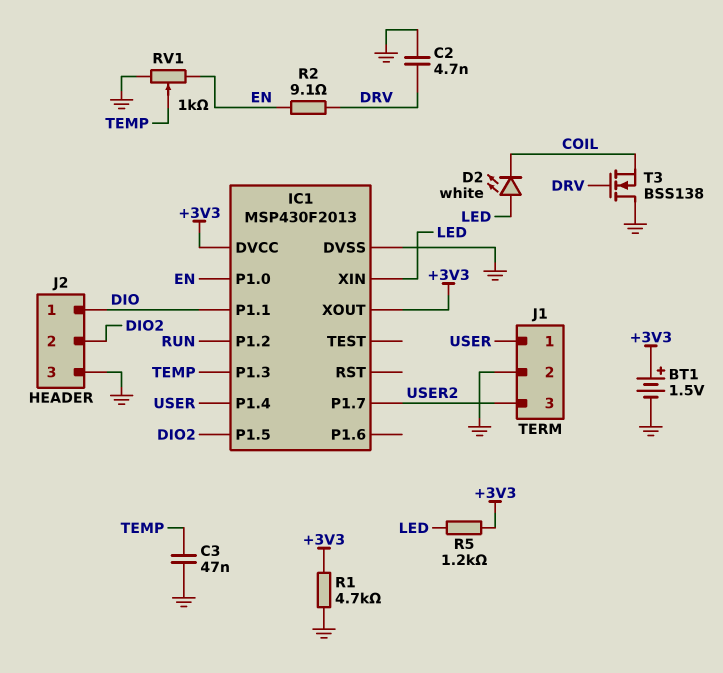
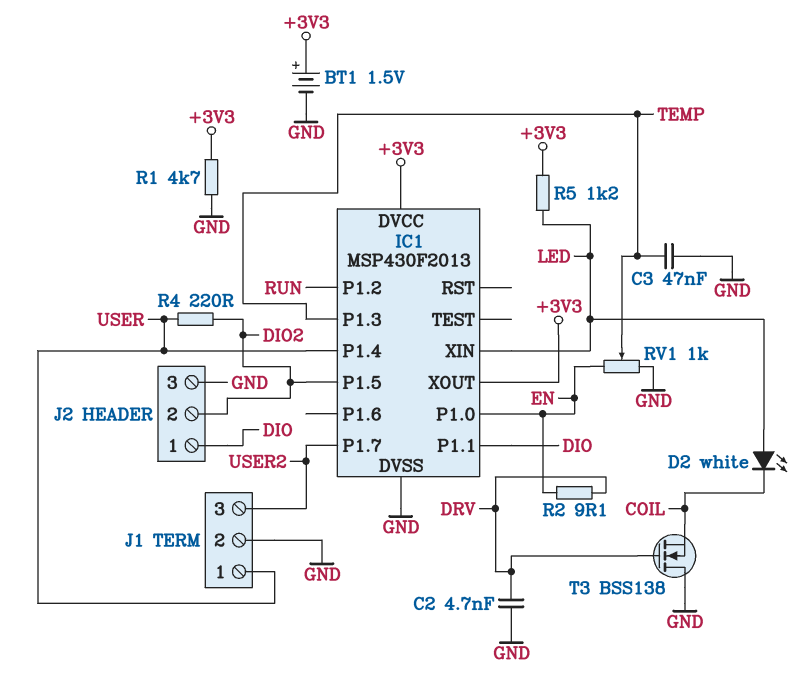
R4: none -> 220 (DIO2, USER)

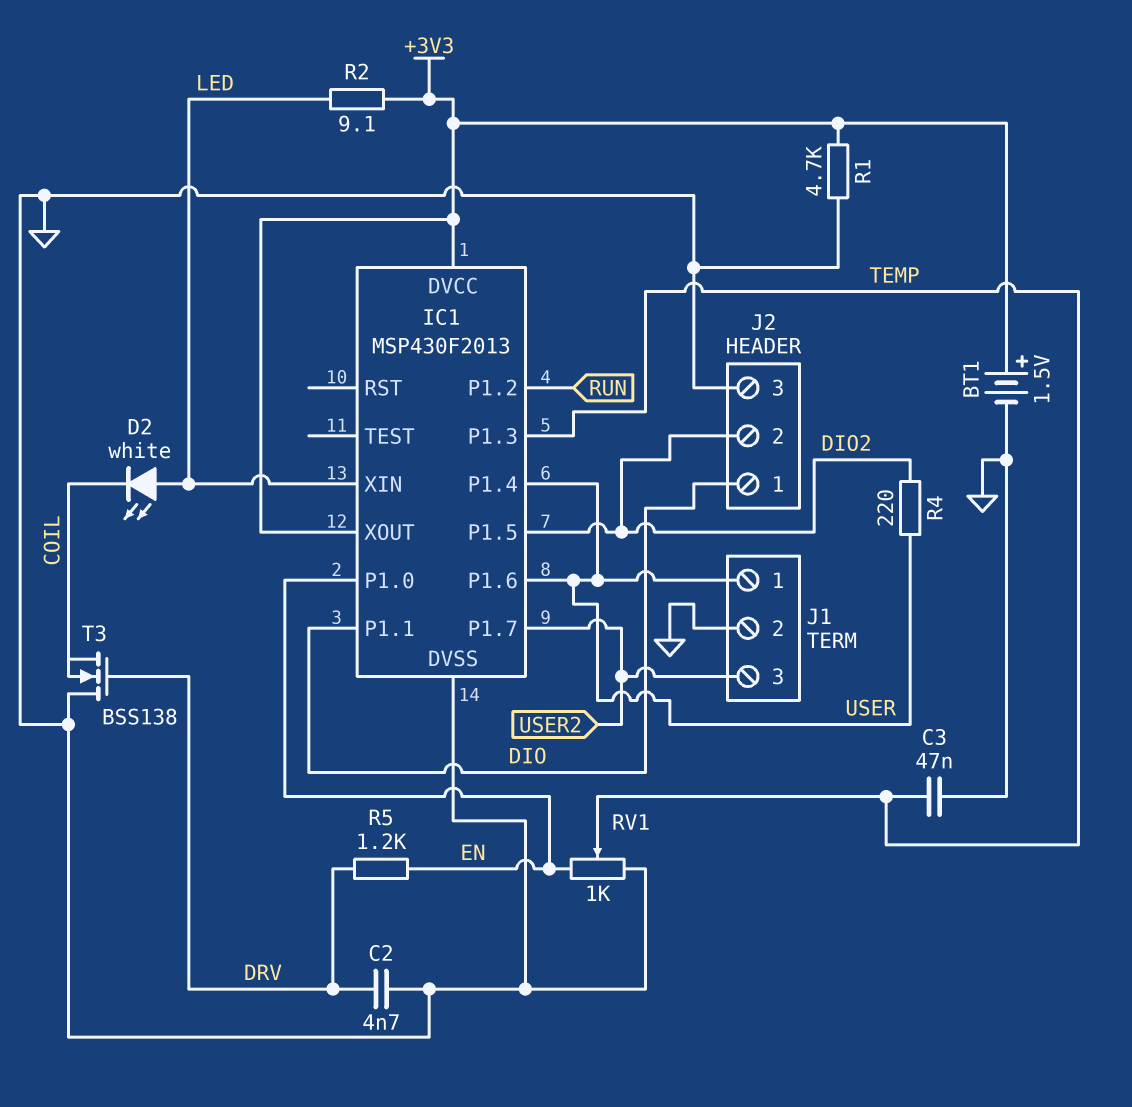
IC1 pin P1.6: none -> USER
R2: 9.1 (DRV, EN) -> 9.1 (+3V3, LED)
R5: 1.2k (+3V3, LED) -> 1.2k (DRV, EN)

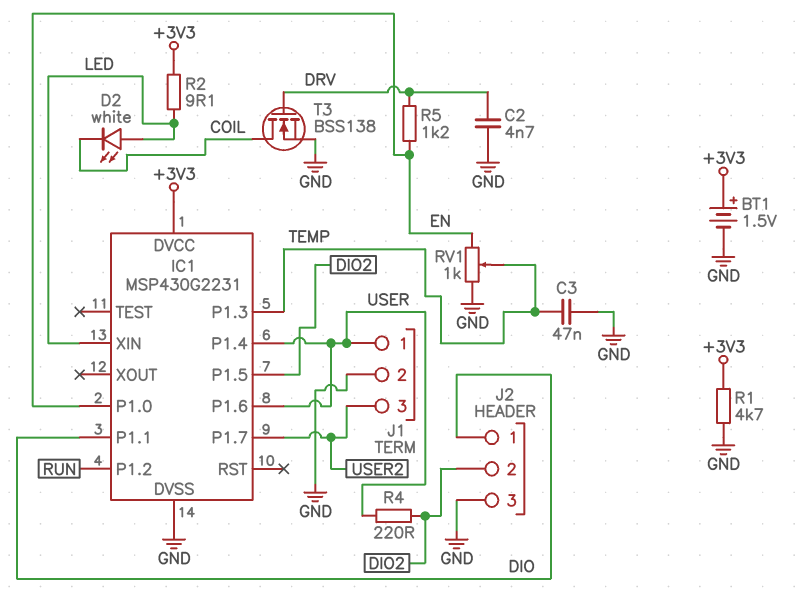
IC1: MSP430F2013 -> MSP430G2231
IC1 pin XOUT: +3V3 -> none
T3: NMOS BSS138 (G DRV, D GND, S COIL) -> NMOS BSS138 (G DRV, D COIL, S GND)

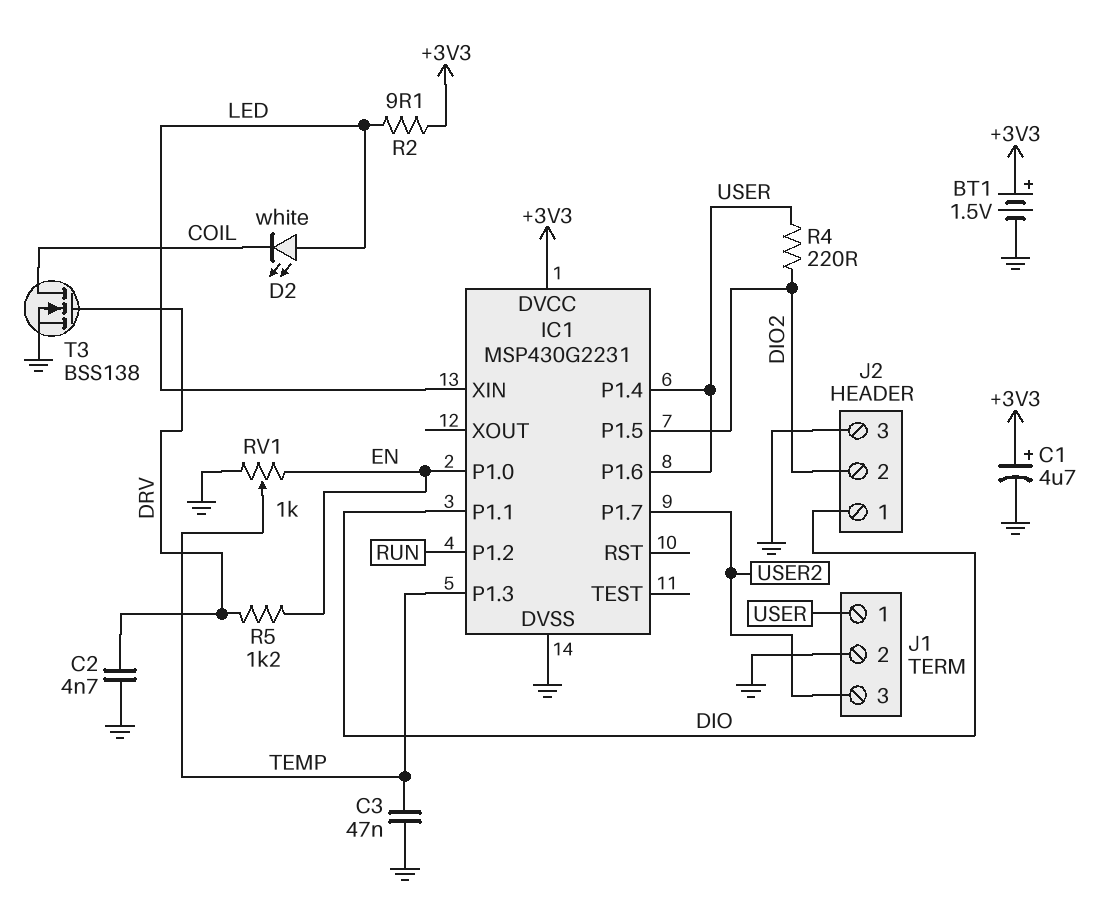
C1: none -> 4.7uF (plus +3V3, minus GND)
R1: 4.7k (+3V3, GND) -> none

